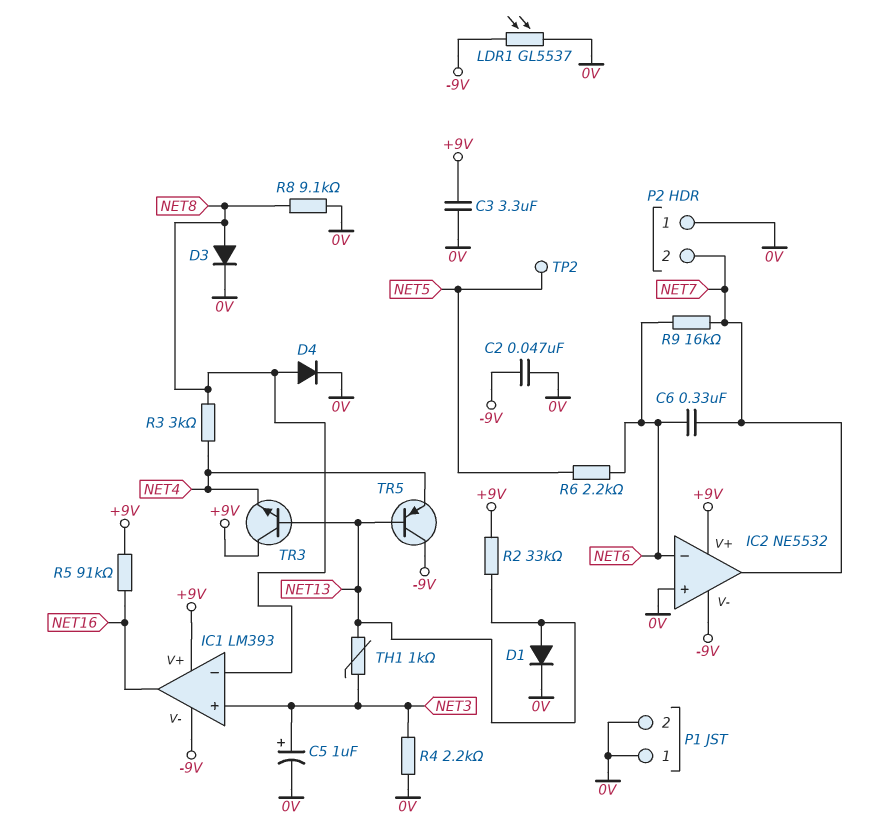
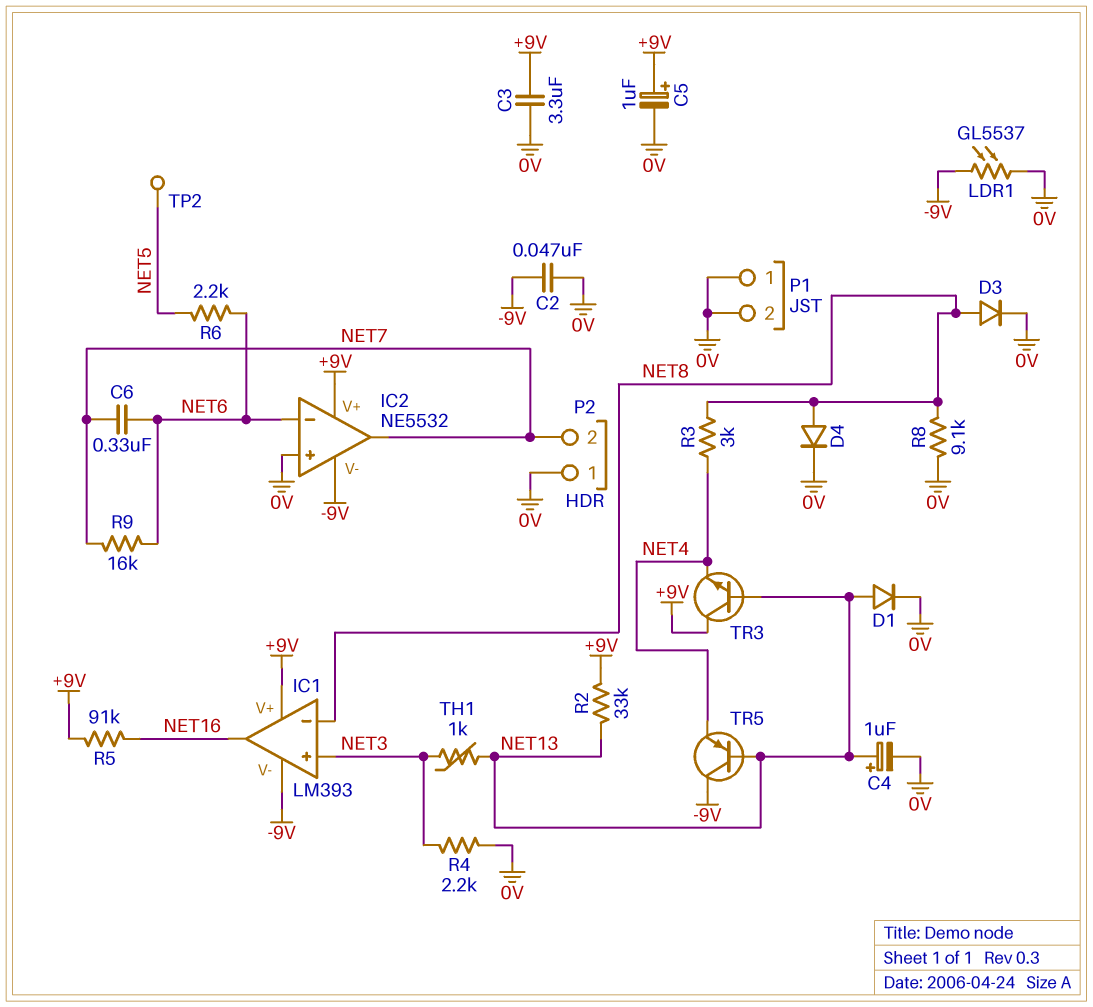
C4: none -> 1uF (plus NET13, minus 0V)
C5: 1uF (plus NET3, minus 0V) -> 1uF (plus +9V, minus 0V)

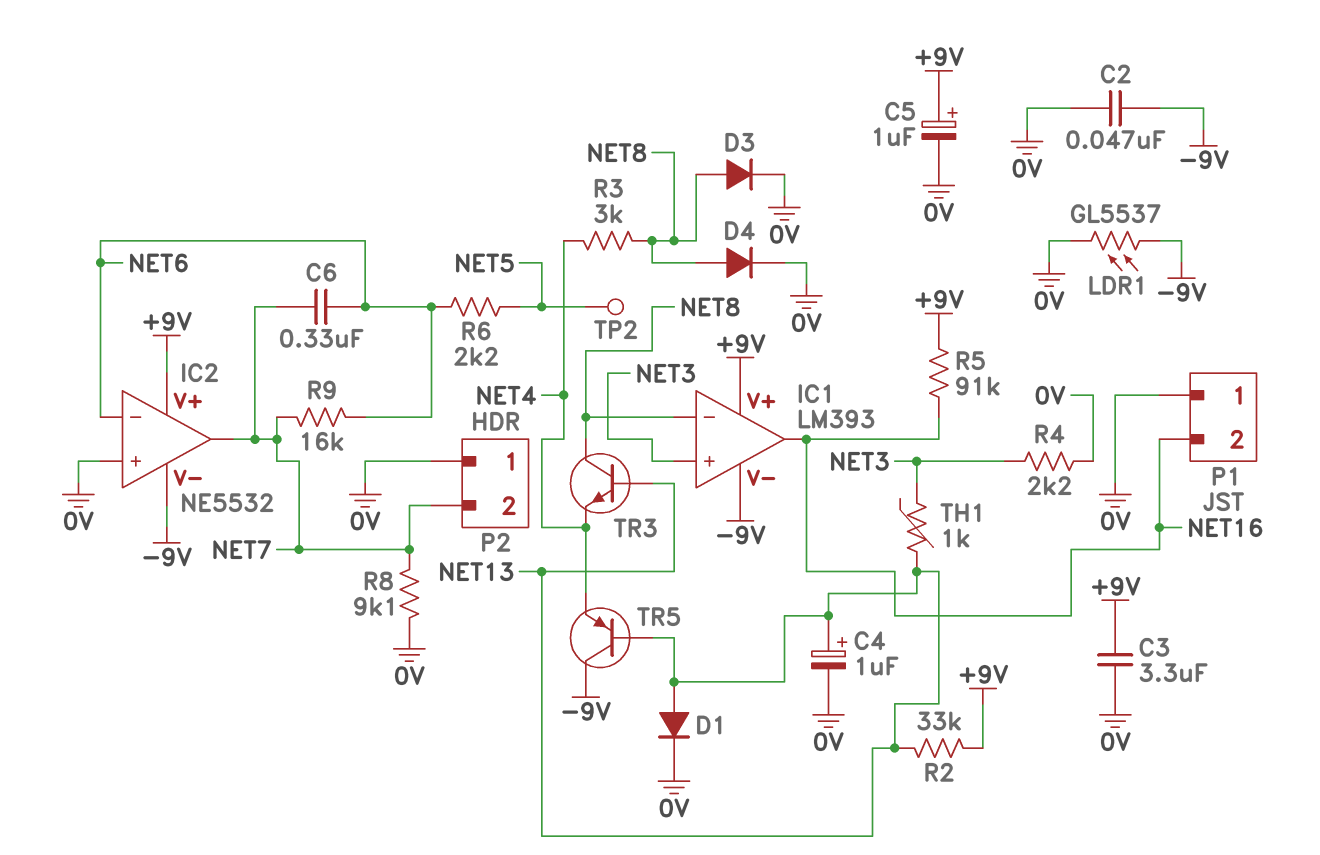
P1 pin 2: 0V -> NET16
R8: 9.1k (0V, NET8) -> 9.1k (0V, NET7)
TR3: NPN (B NET13, C +9V, E NET4) -> NPN (B NET13, C NET8, E NET4)

